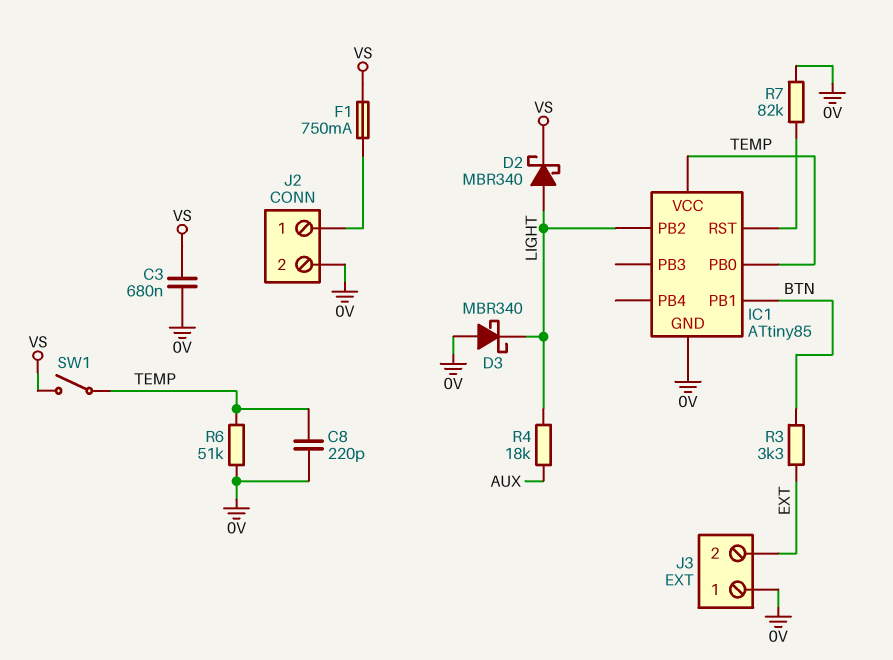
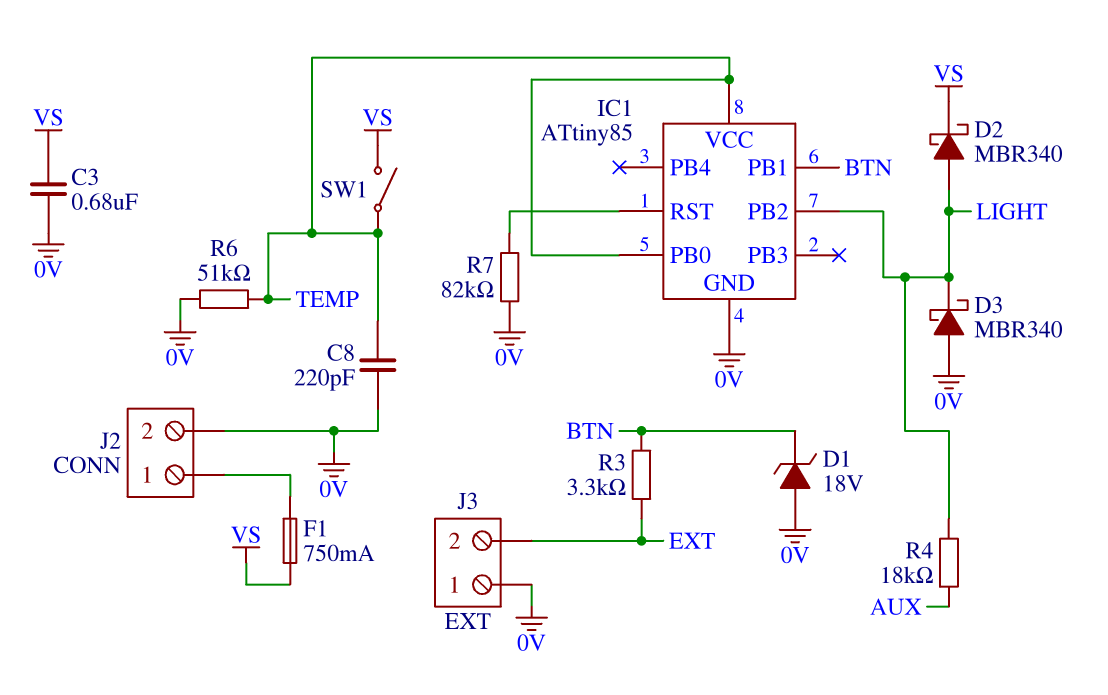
D1: none -> zener 18V (A 0V, K BTN)

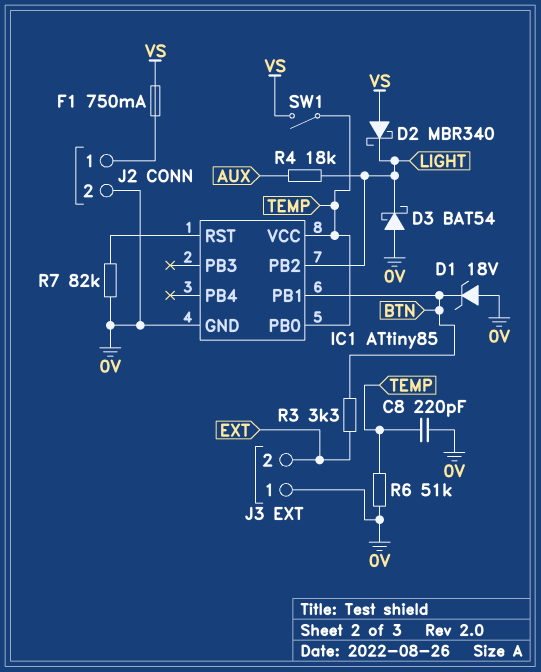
C3: 680nF (0V, VS) -> none
D2: schottky MBR340 (A LIGHT, K VS) -> schottky MBR340 (A VS, K LIGHT)
D3: schottky MBR340 (A 0V, K LIGHT) -> schottky BAT54 (A 0V, K LIGHT)

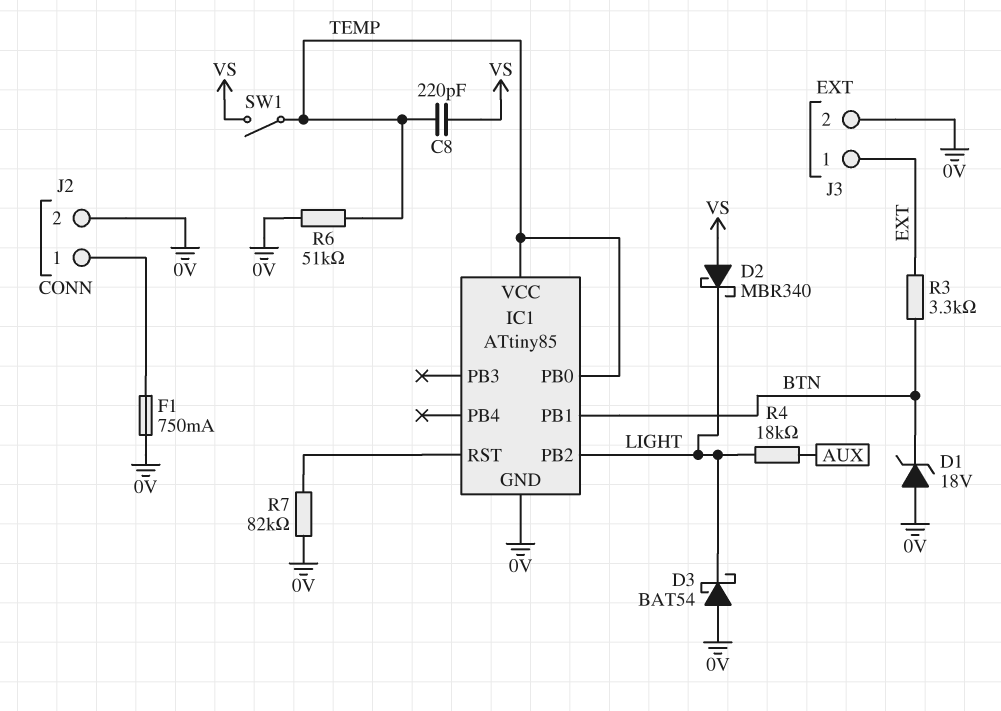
C8: 220pF (0V, TEMP) -> 220pF (TEMP, VS)
F1: 750mA (J2/1, VS) -> 750mA (0V, J2/1)
J3 pin 1: 0V -> EXT
J3 pin 2: EXT -> 0V

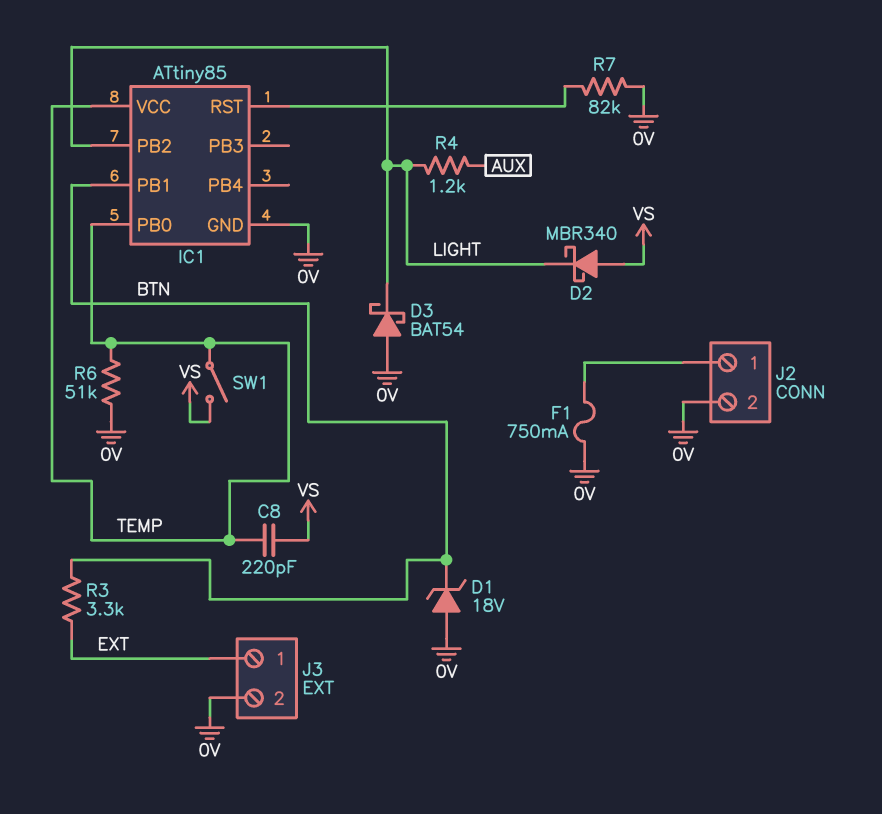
R4: 18k (AUX, LIGHT) -> 1.2k (AUX, LIGHT)

